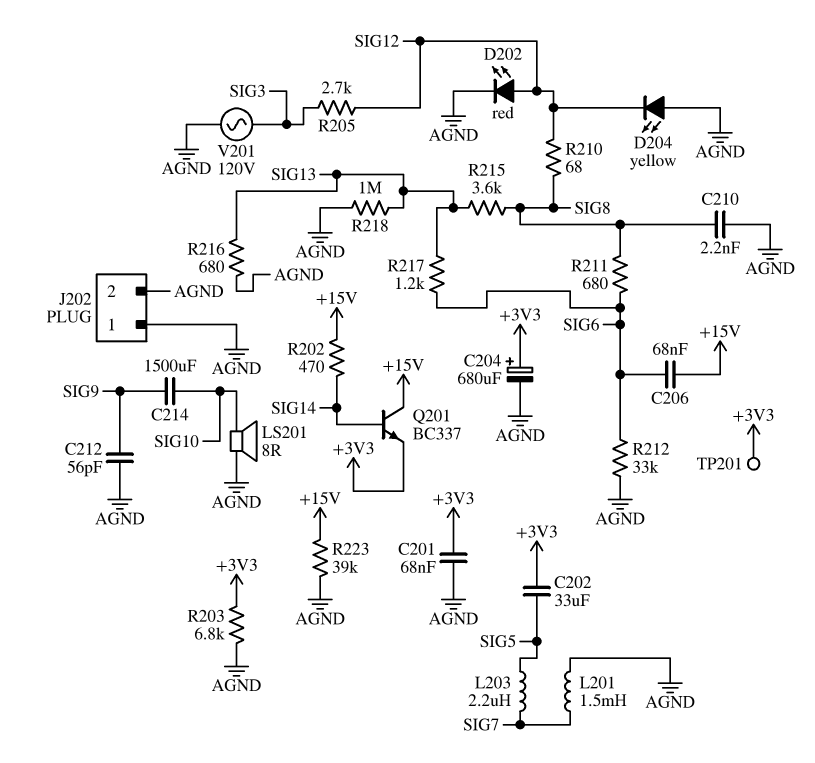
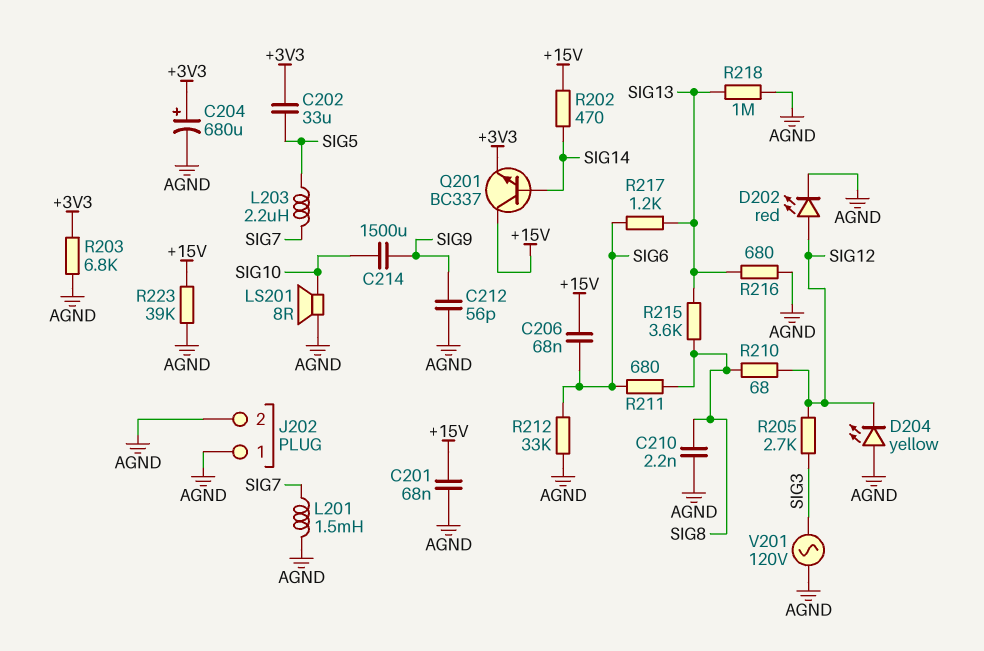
C201: 68nF (+3V3, AGND) -> 68nF (+15V, AGND)
TP201: test point (+3V3) -> none

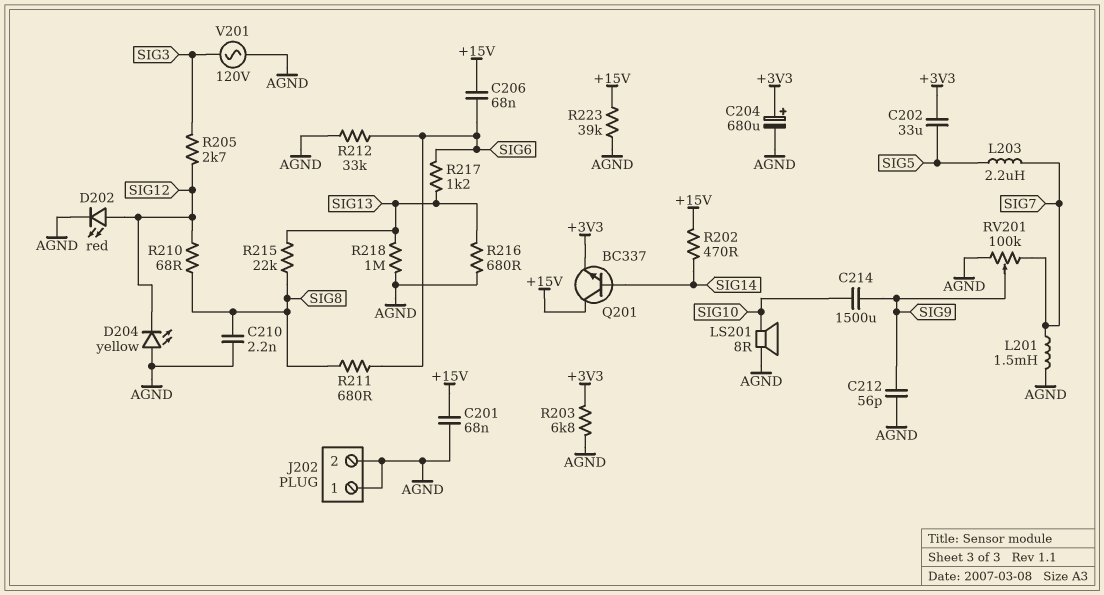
R215: 3.6k (SIG8, SIG13) -> 22k (SIG8, SIG13)
RV201: none -> 100k (AGND, SIG7, wiper SIG9)

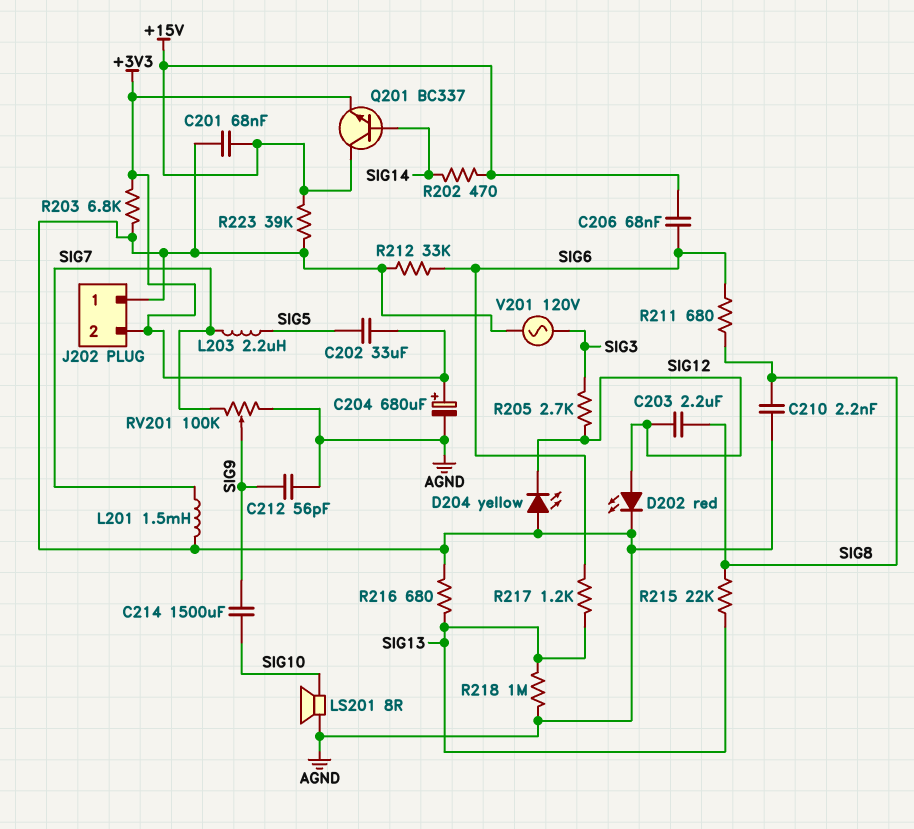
C203: none -> 2.2uF (SIG8, SIG12)
J202 pin 2: AGND -> +3V3
R210: 68 (SIG8, SIG12) -> none

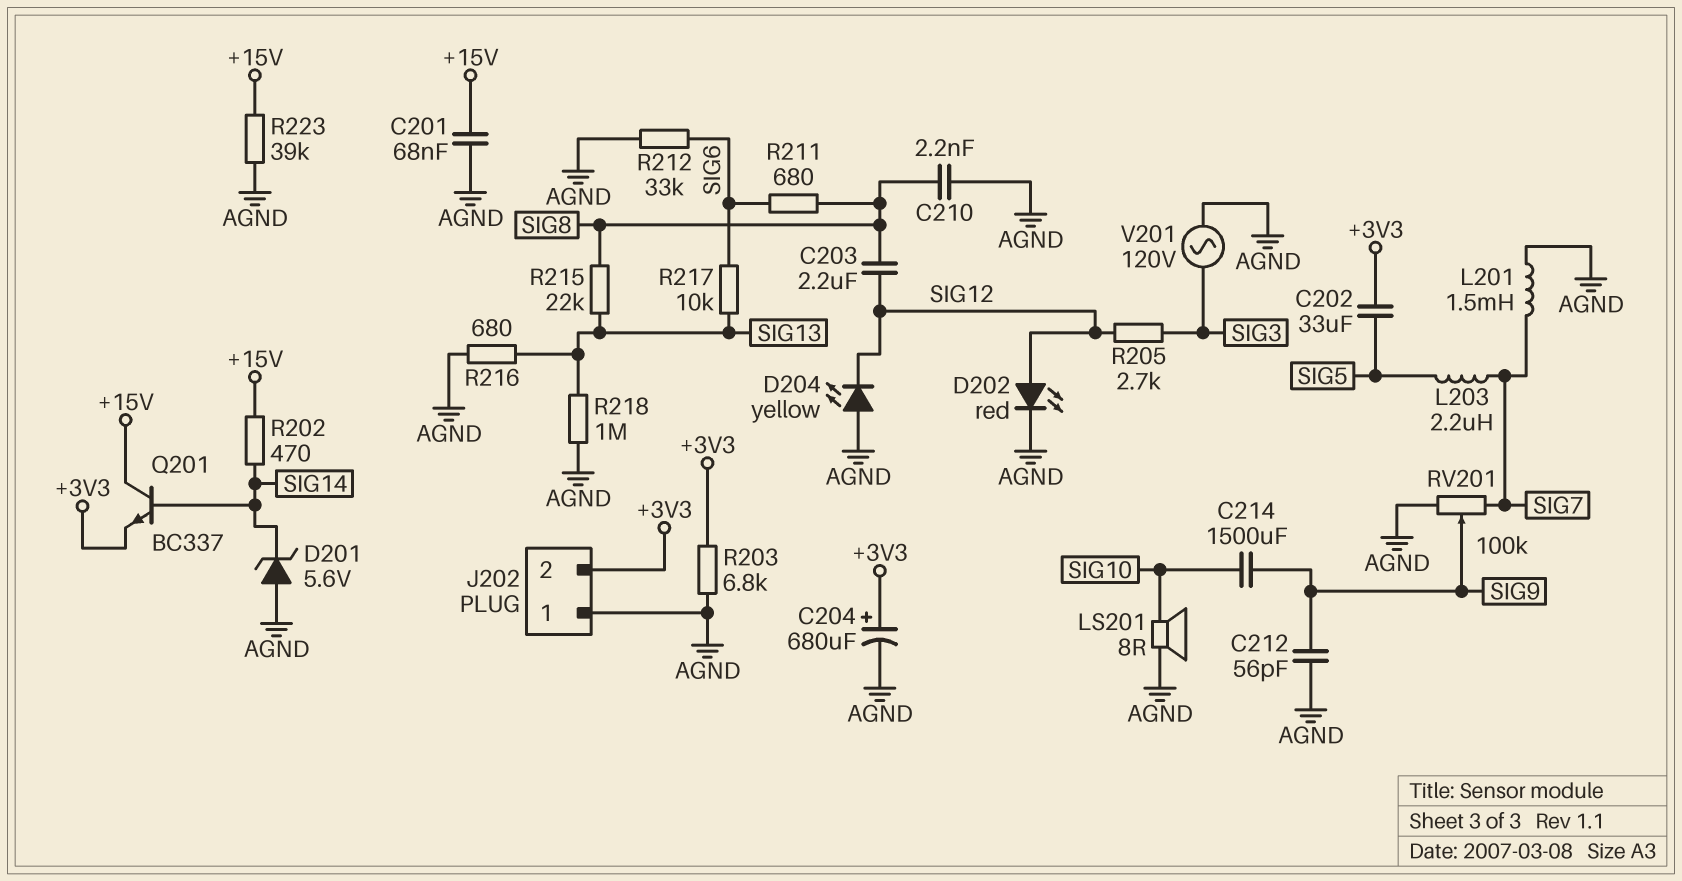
C206: 68nF (+15V, SIG6) -> none
D201: none -> zener 5.6V (A AGND, K SIG14)
R217: 1.2k (SIG6, SIG13) -> 10k (SIG6, SIG13)

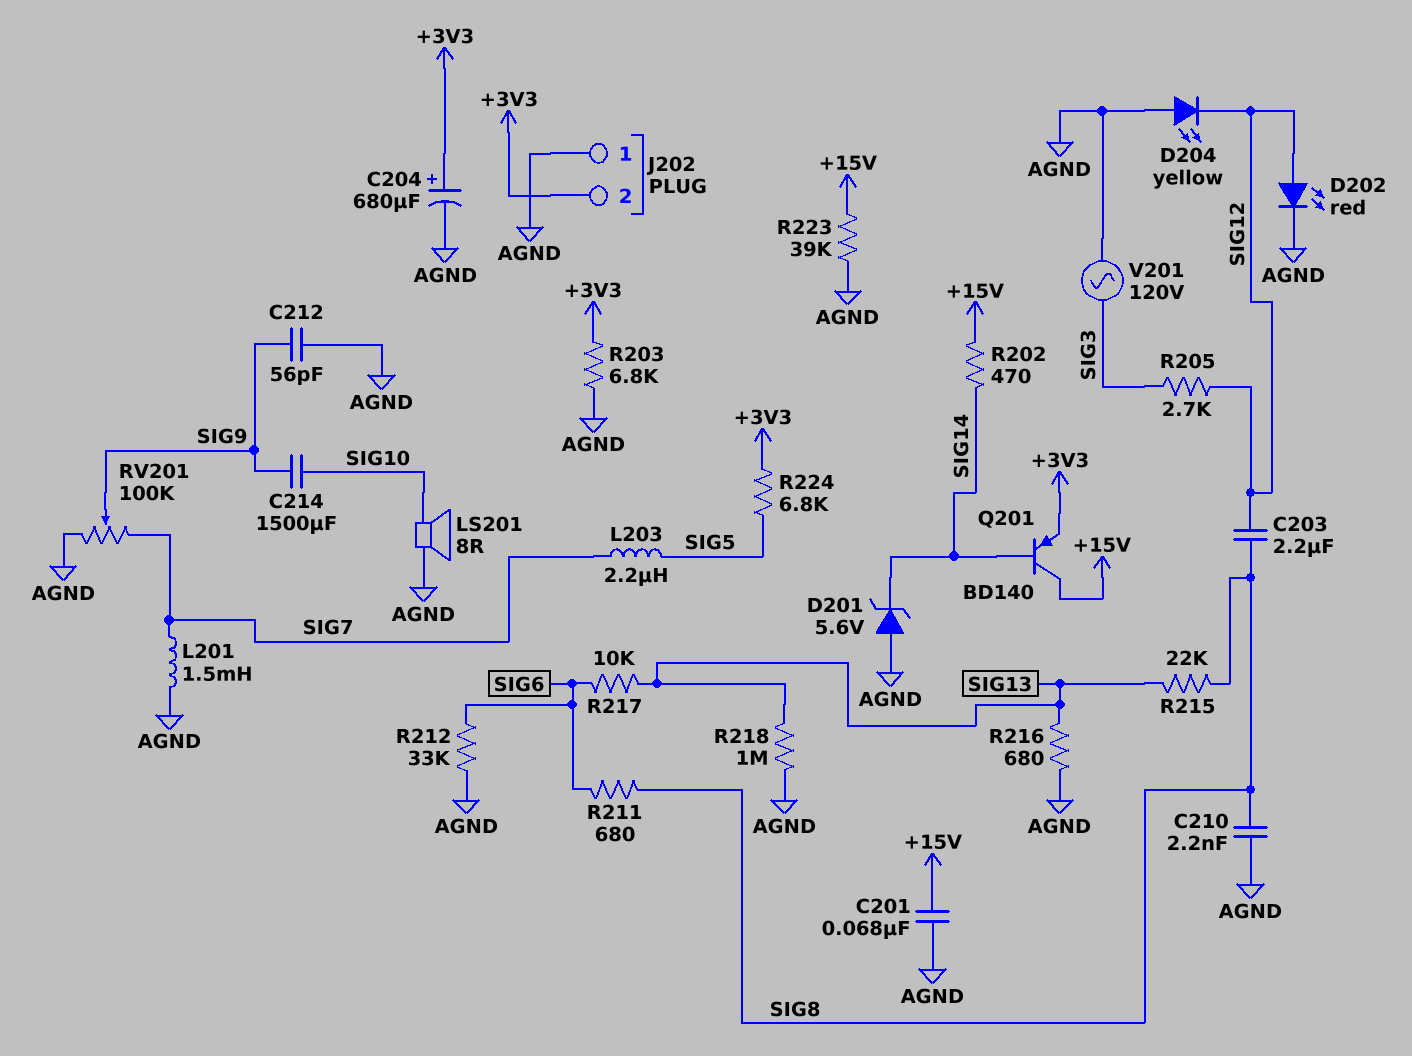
C202: 33uF (+3V3, SIG5) -> none
Q201: NPN BC337 (B SIG14, C +15V, E +3V3) -> PNP BD140 (B SIG14, C +15V, E +3V3)
R224: none -> 6.8k (+3V3, SIG5)

